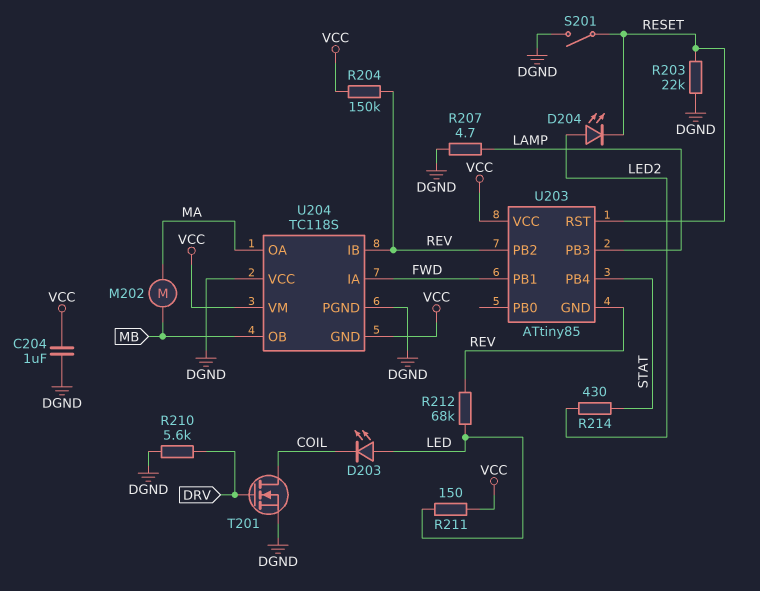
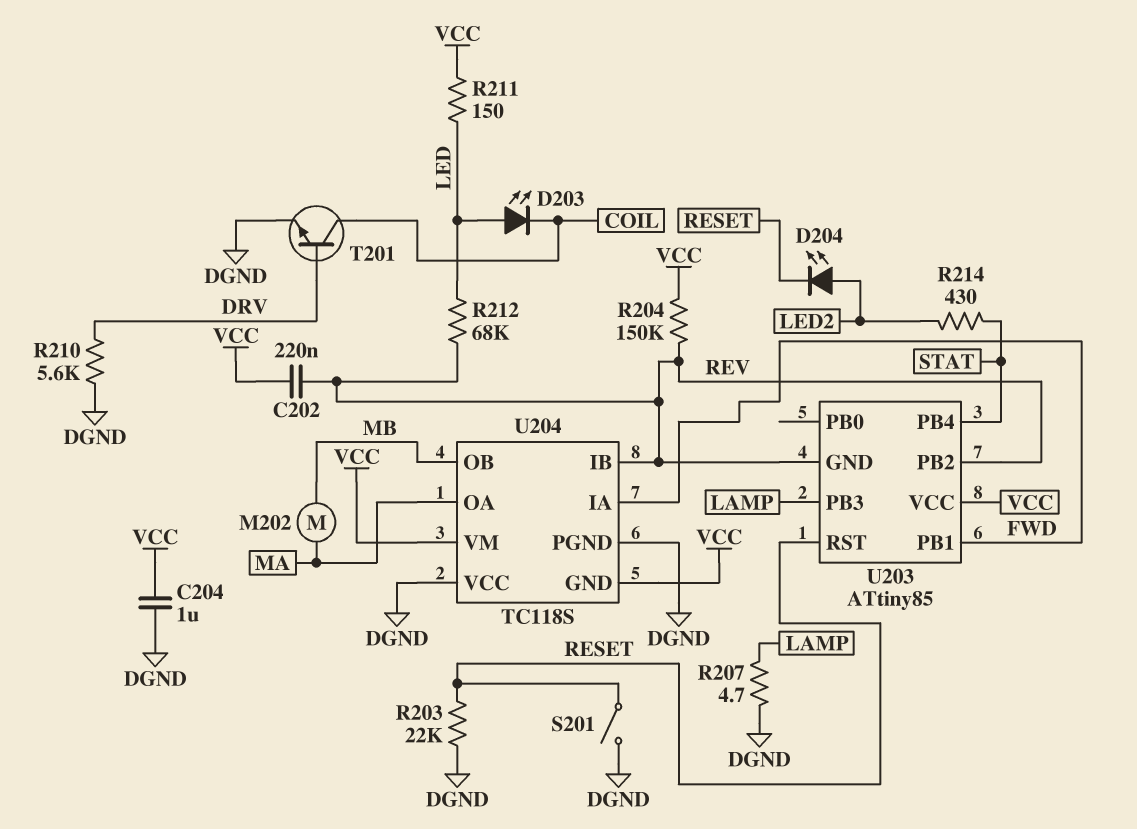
C202: none -> 220nF (REV, VCC)
T201: NMOS (G DRV, D COIL, S DGND) -> NPN (B DRV, C COIL, E DGND)

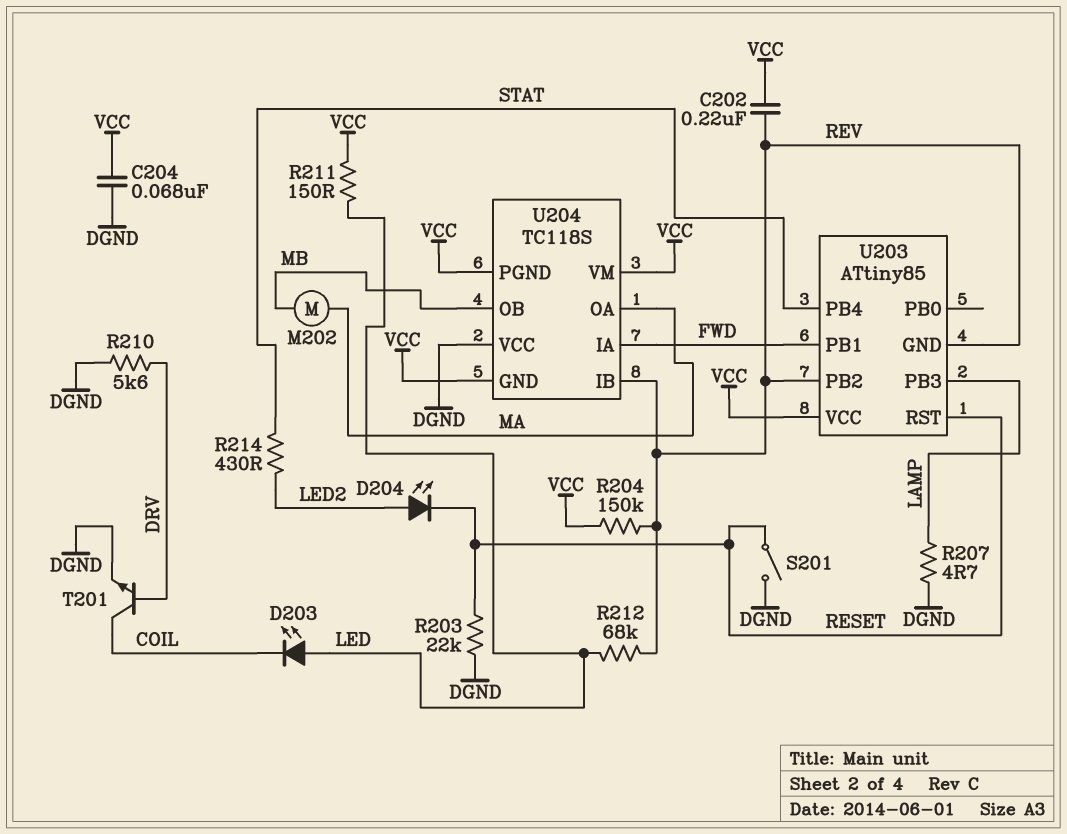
C204: 1uF (DGND, VCC) -> 68nF (DGND, VCC)
U204 pin PGND: DGND -> VCC

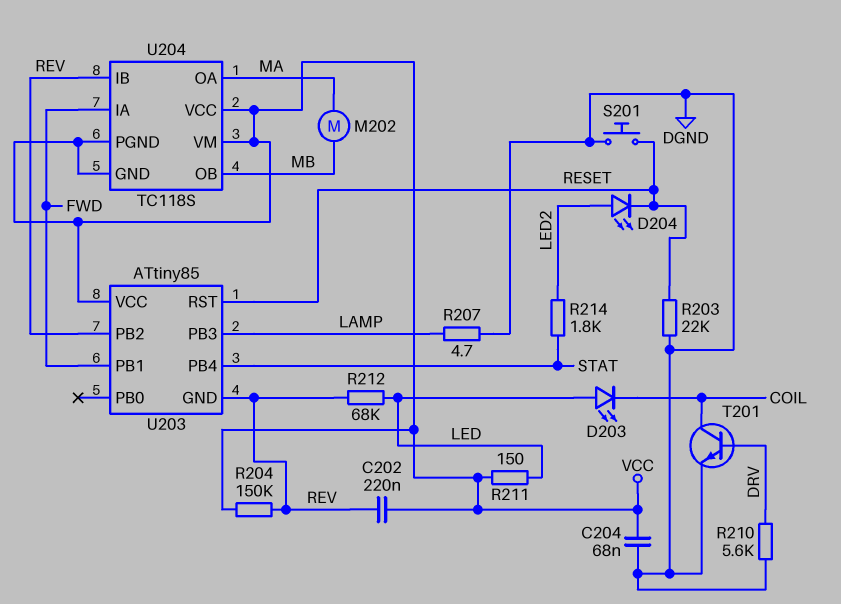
R214: 430 (LED2, STAT) -> 1.8k (LED2, STAT)
S201: switch (DGND, RESET) -> button (DGND, RESET)
U204 pin VCC: DGND -> VCC

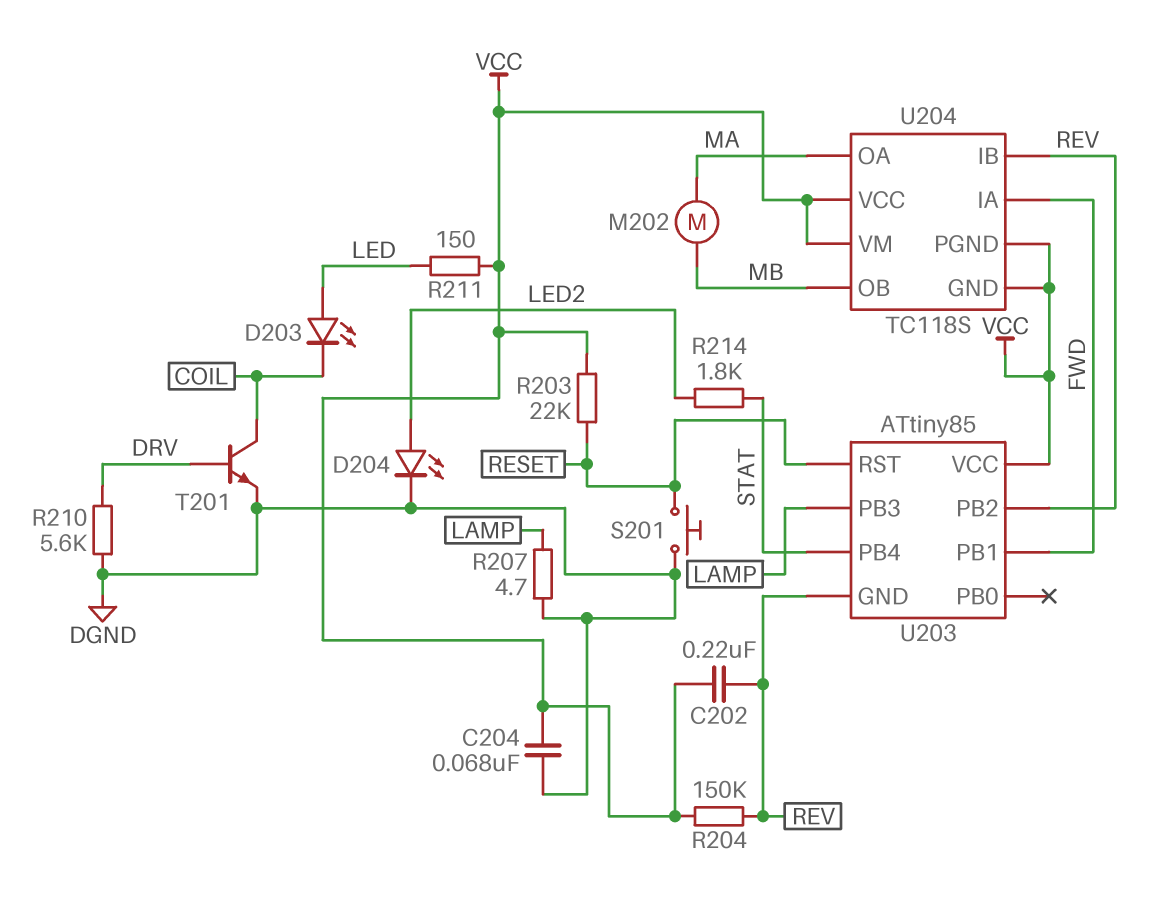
D204: LED (A LED2, K RESET) -> LED (A LED2, K DGND)
R203: 22k (DGND, RESET) -> 22k (RESET, VCC)
R212: 68k (LED, REV) -> none

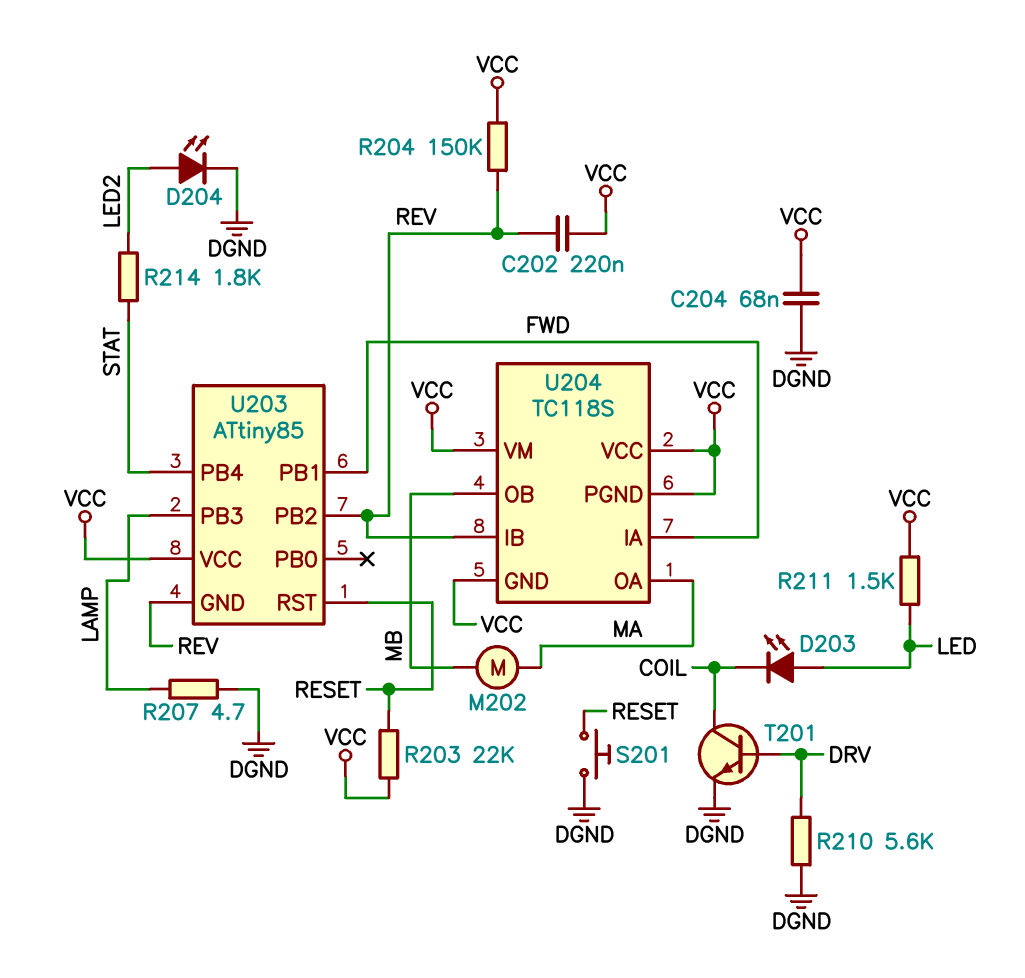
R211: 150 (LED, VCC) -> 1.5k (LED, VCC)

